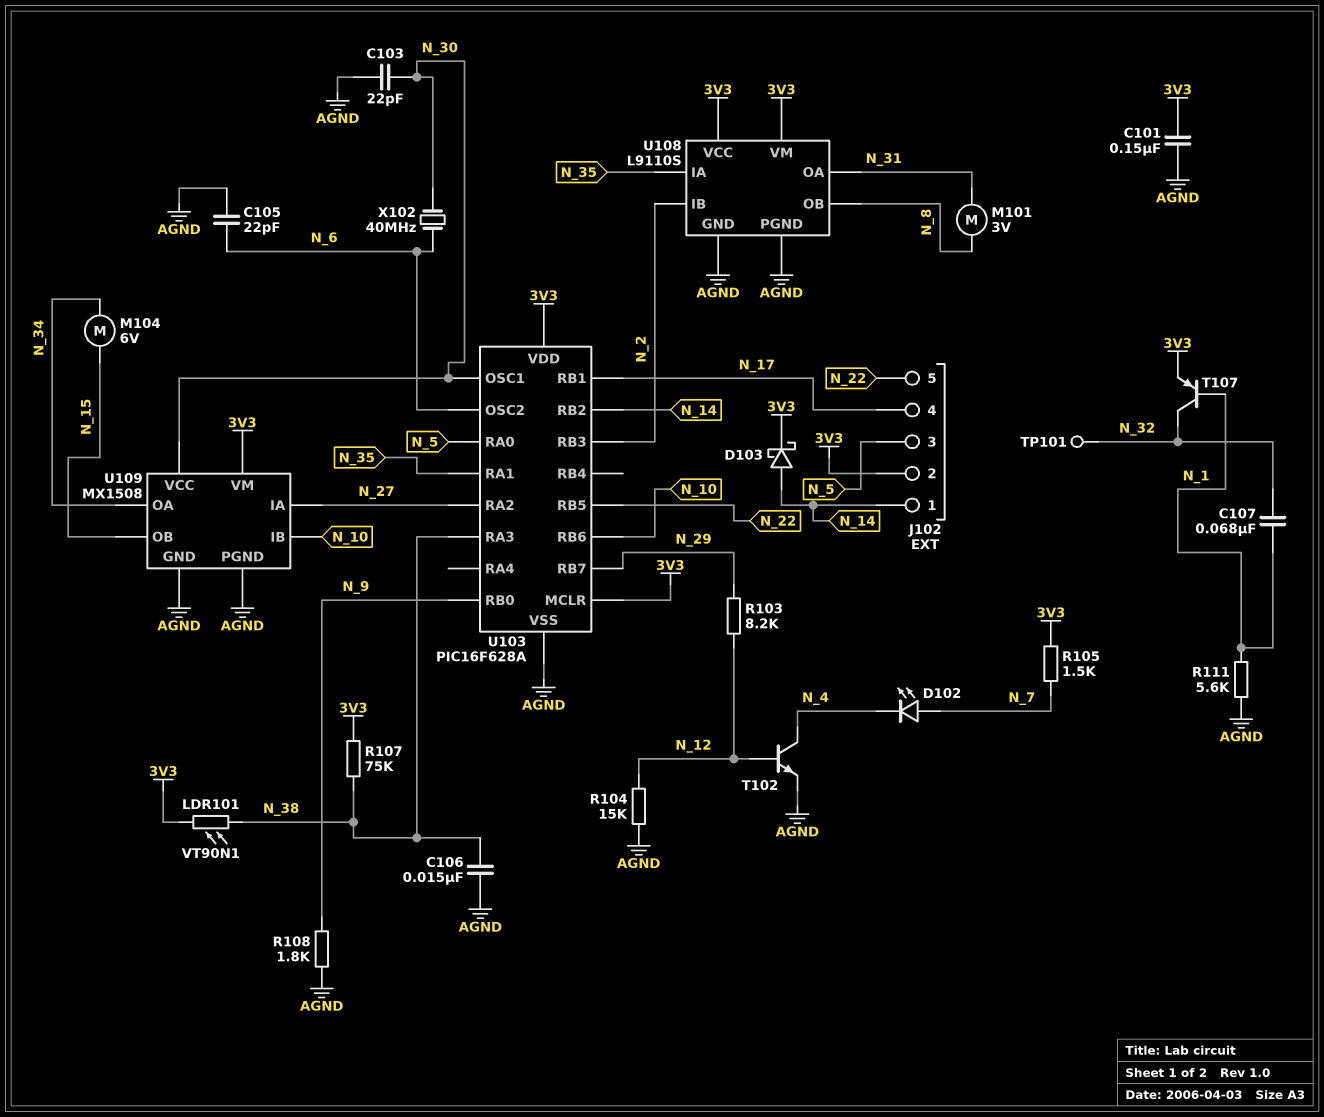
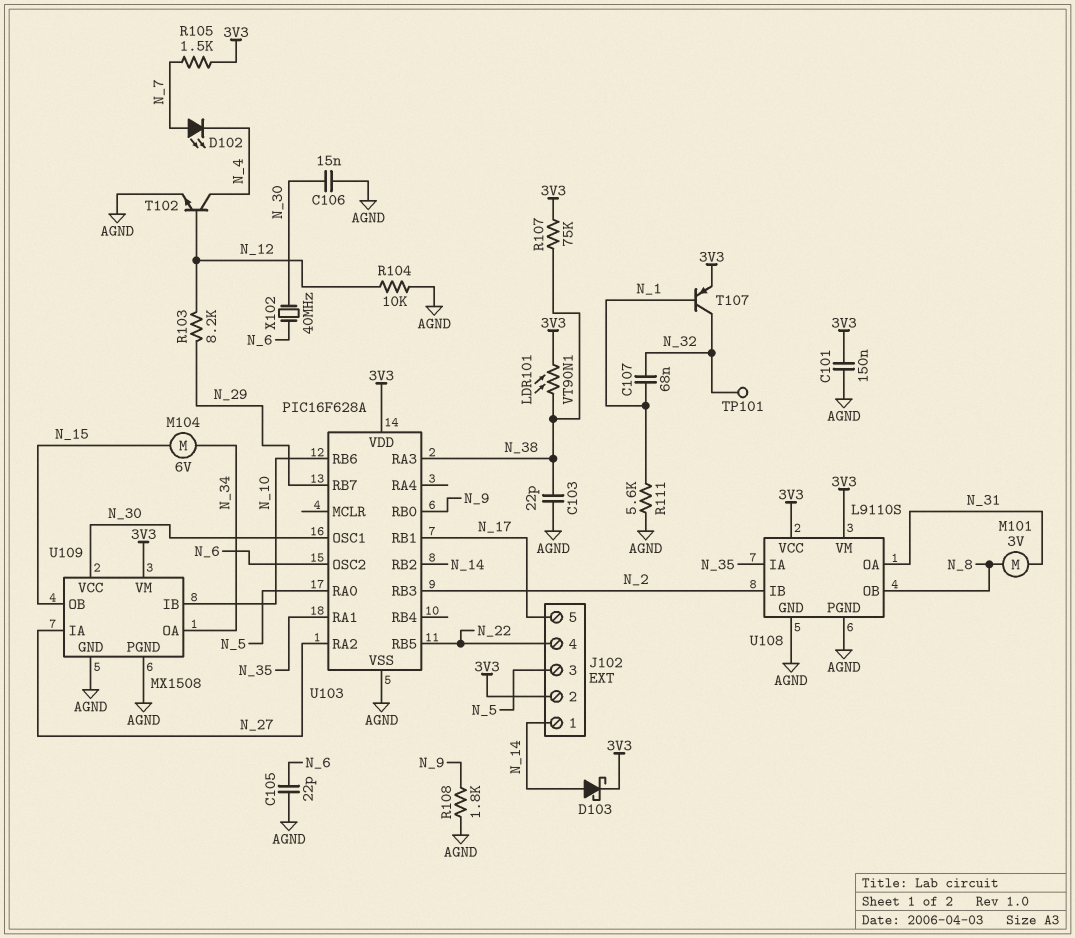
C103: 22pF (AGND, N_30) -> 22pF (AGND, N_38)
C106: 15nF (AGND, N_38) -> 15nF (AGND, N_30)
J102 pin 4: N_17 -> N_22
J102 pin 5: N_22 -> N_17
R104: 15k (AGND, N_12) -> 10k (AGND, N_12)
U103 pin MCLR: 3V3 -> none

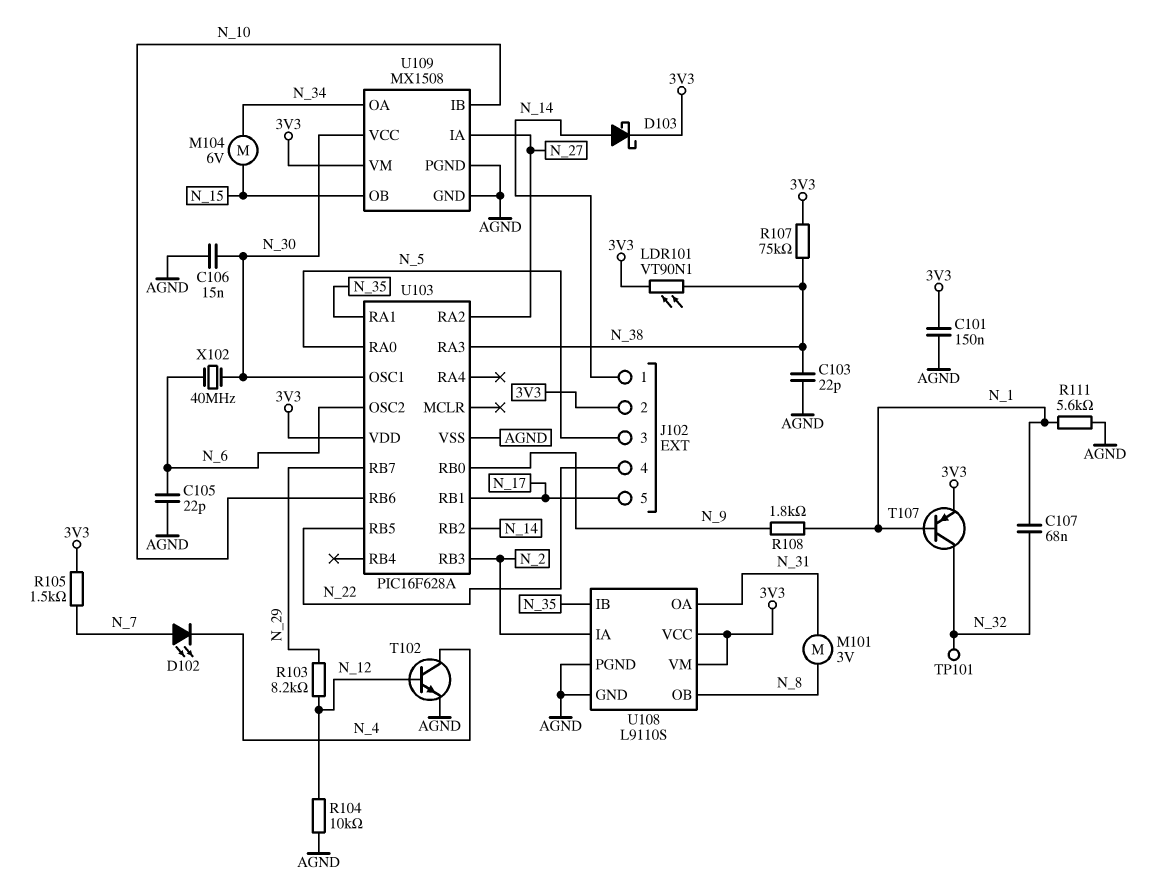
R108: 1.8k (AGND, N_9) -> 1.8k (N_1, N_9)
U108 pin IA: N_35 -> N_2
U108 pin IB: N_2 -> N_35

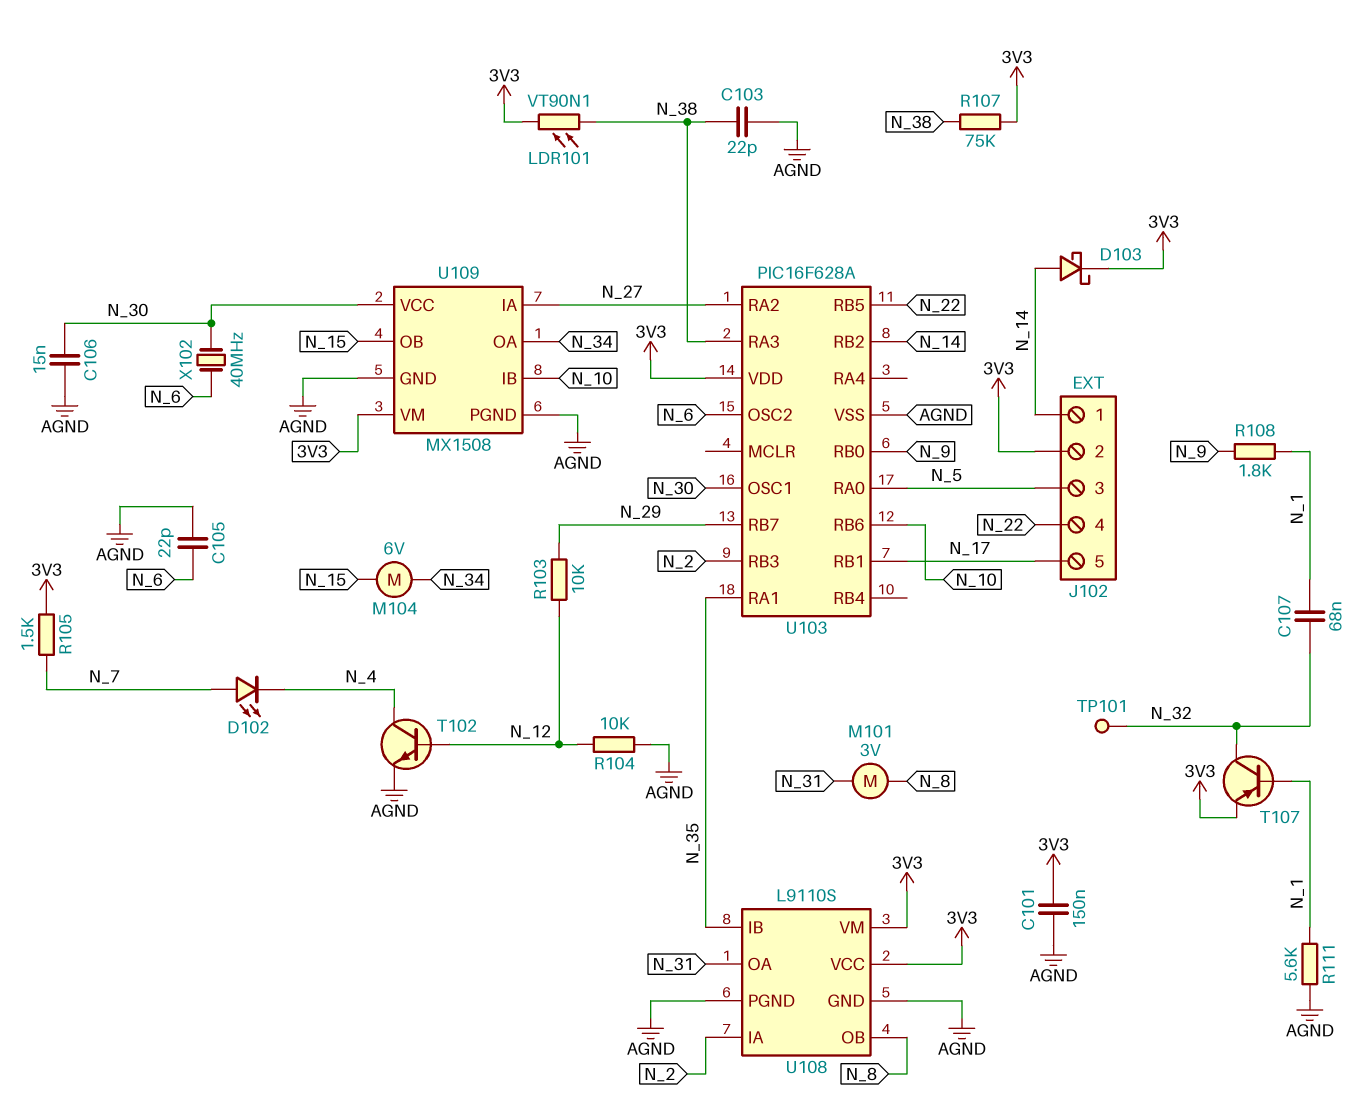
R103: 8.2k (N_12, N_29) -> 10k (N_12, N_29)

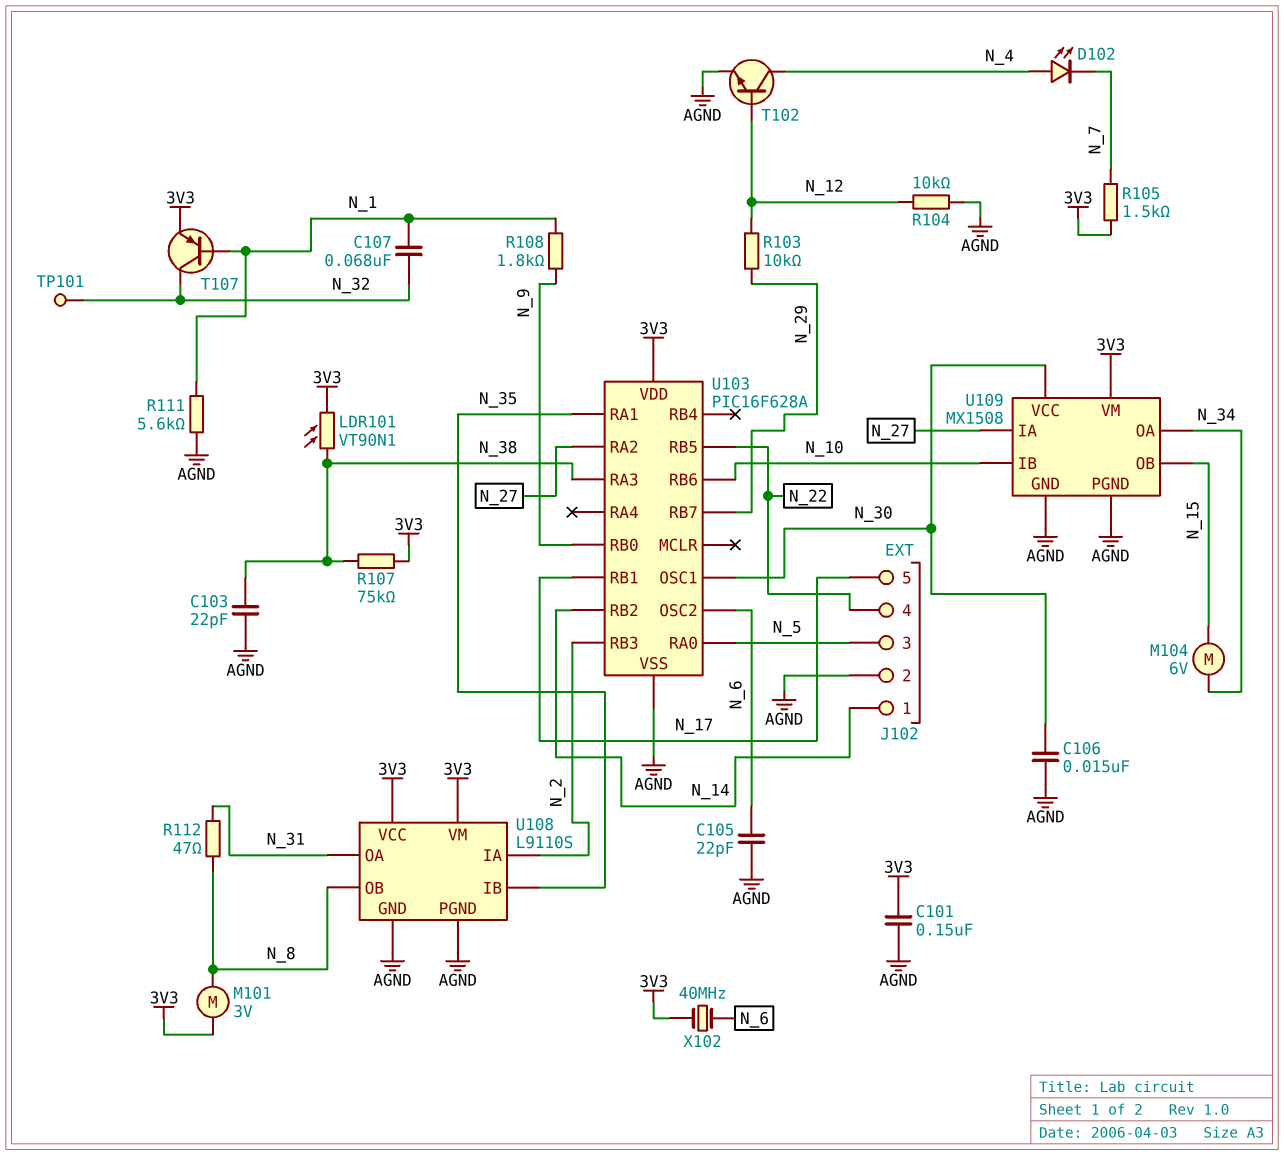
D102: LED (A N_7, K N_4) -> LED (A N_4, K N_7)
D103: schottky (A N_14, K 3V3) -> none
J102 pin 2: 3V3 -> AGND
M101: motor 3V (N_8, N_31) -> motor 3V (3V3, N_8)
R112: none -> 47 (N_8, N_31)
X102: 40MHz (N_6, N_30) -> 40MHz (3V3, N_6)

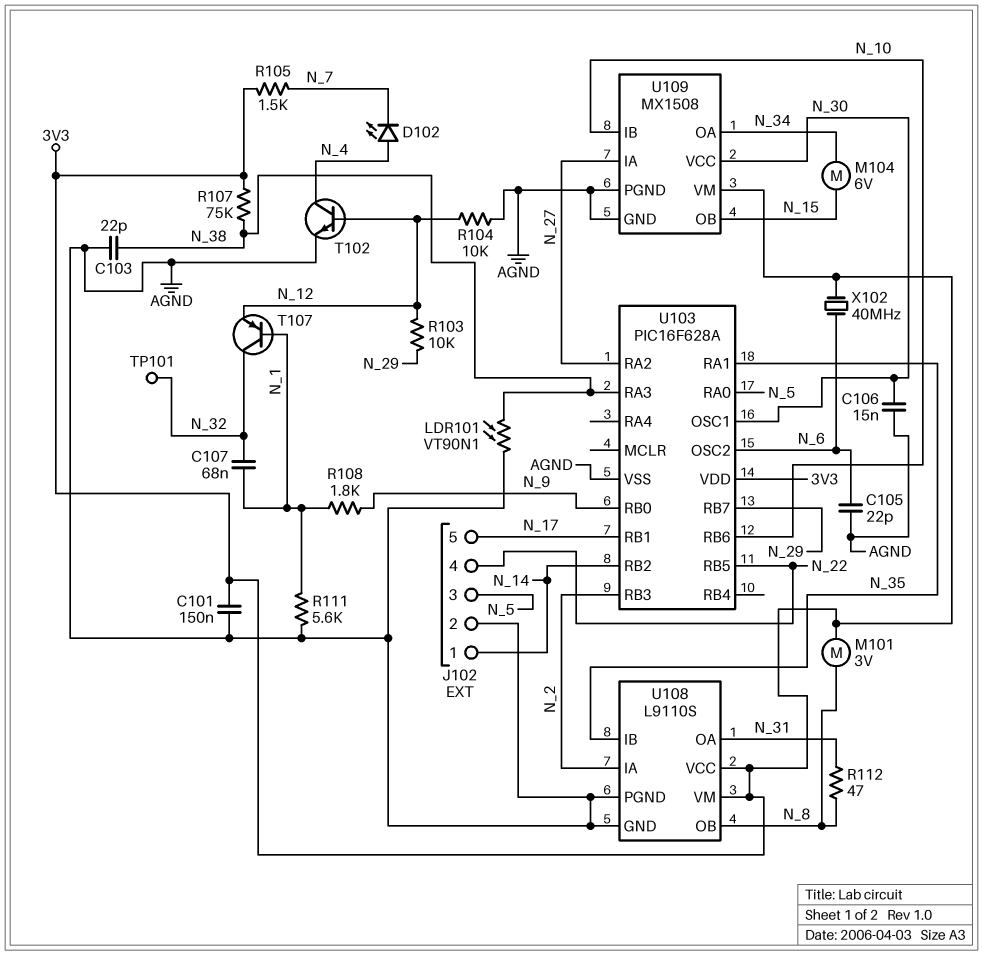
LDR101: VT90N1 (3V3, N_38) -> VT90N1 (AGND, N_38)
T107: PNP (B N_1, C N_32, E 3V3) -> PNP (B N_1, C N_32, E N_12)

